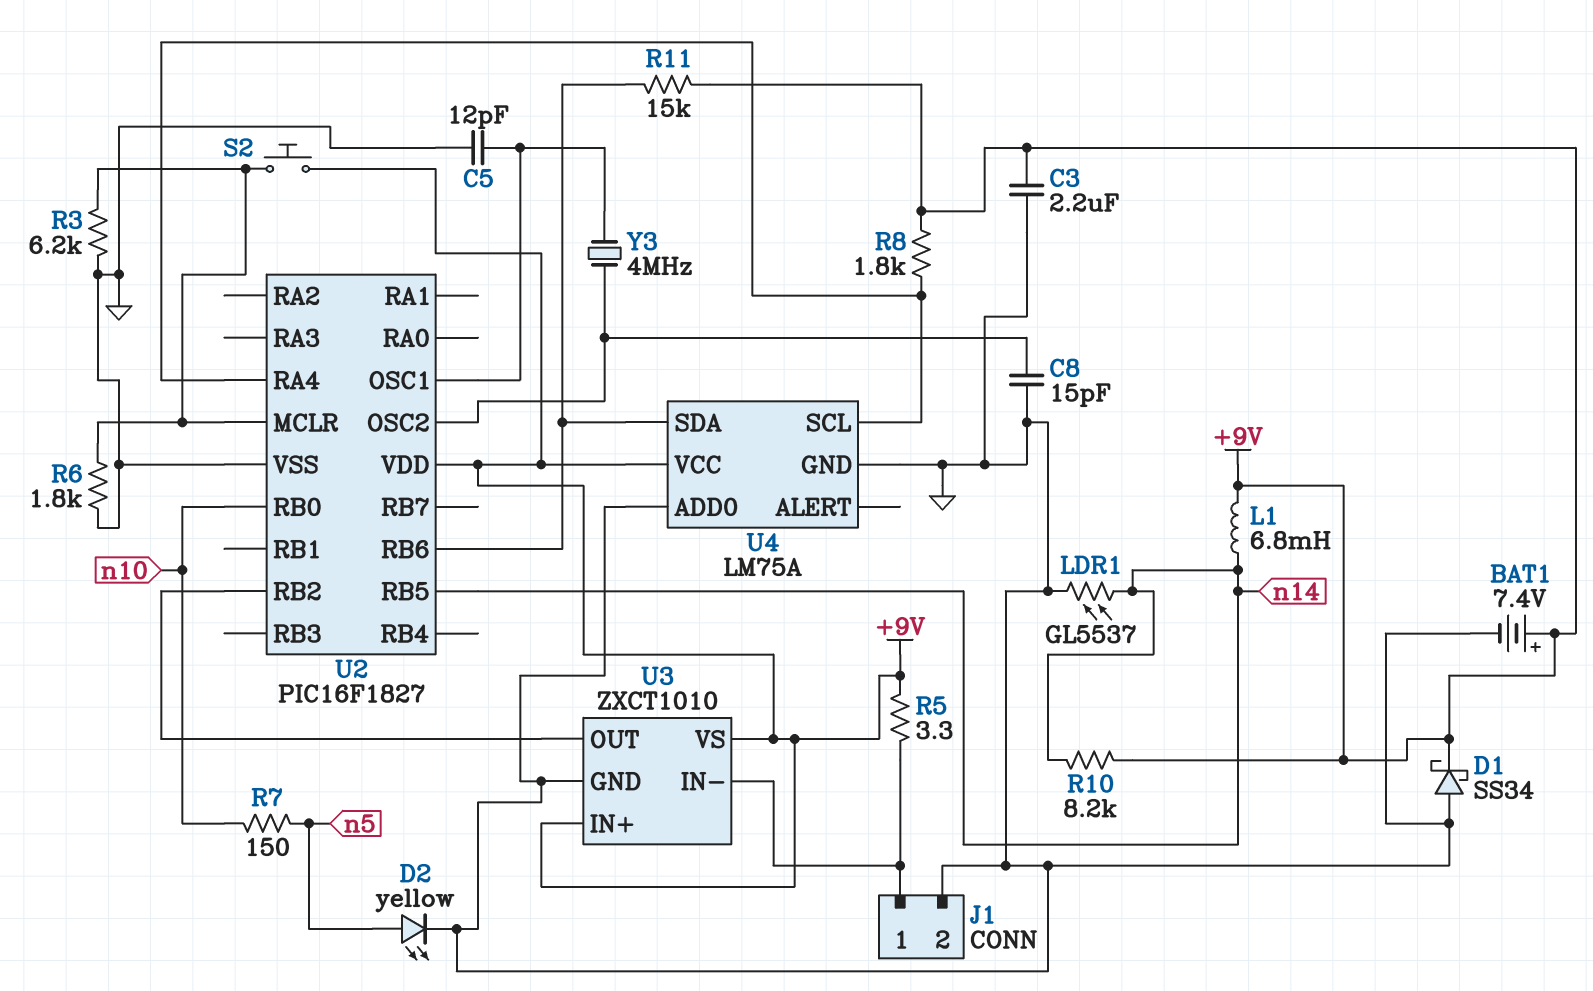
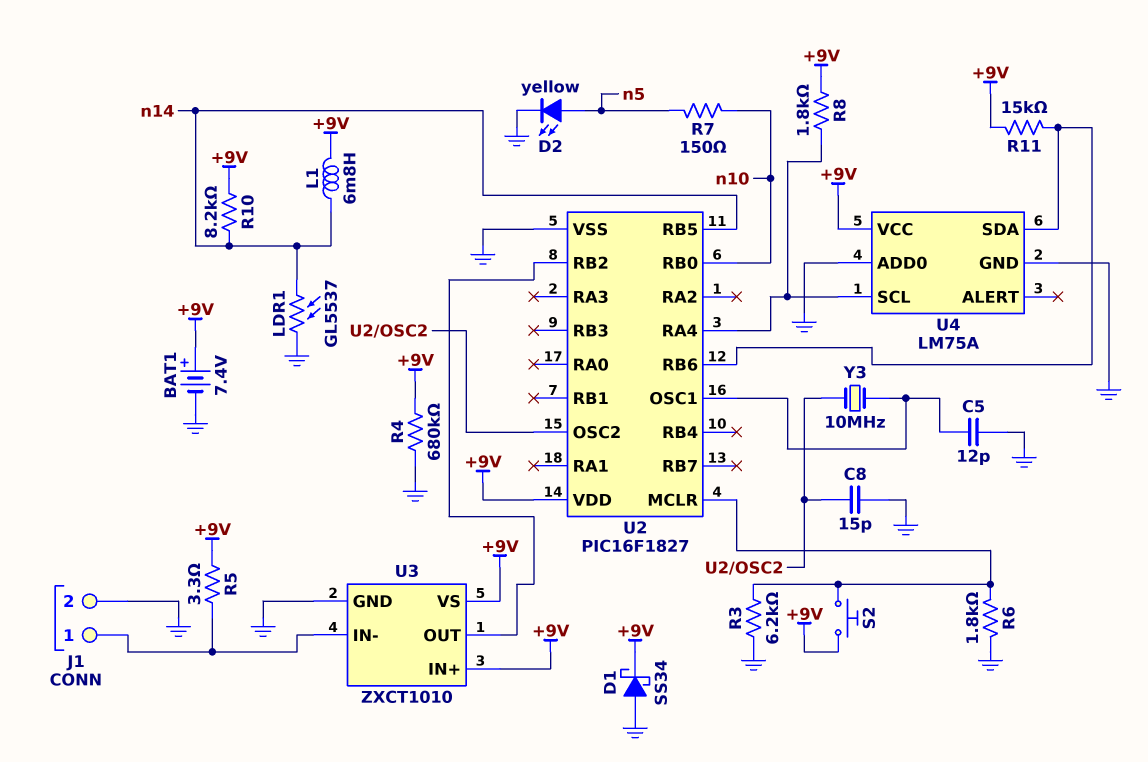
C3: 2.2uF (+9V, GND) -> none
R4: none -> 680k (+9V, GND)
Y3: 4MHz (U2/OSC1, U2/OSC2) -> 10MHz (U2/OSC1, U2/OSC2)

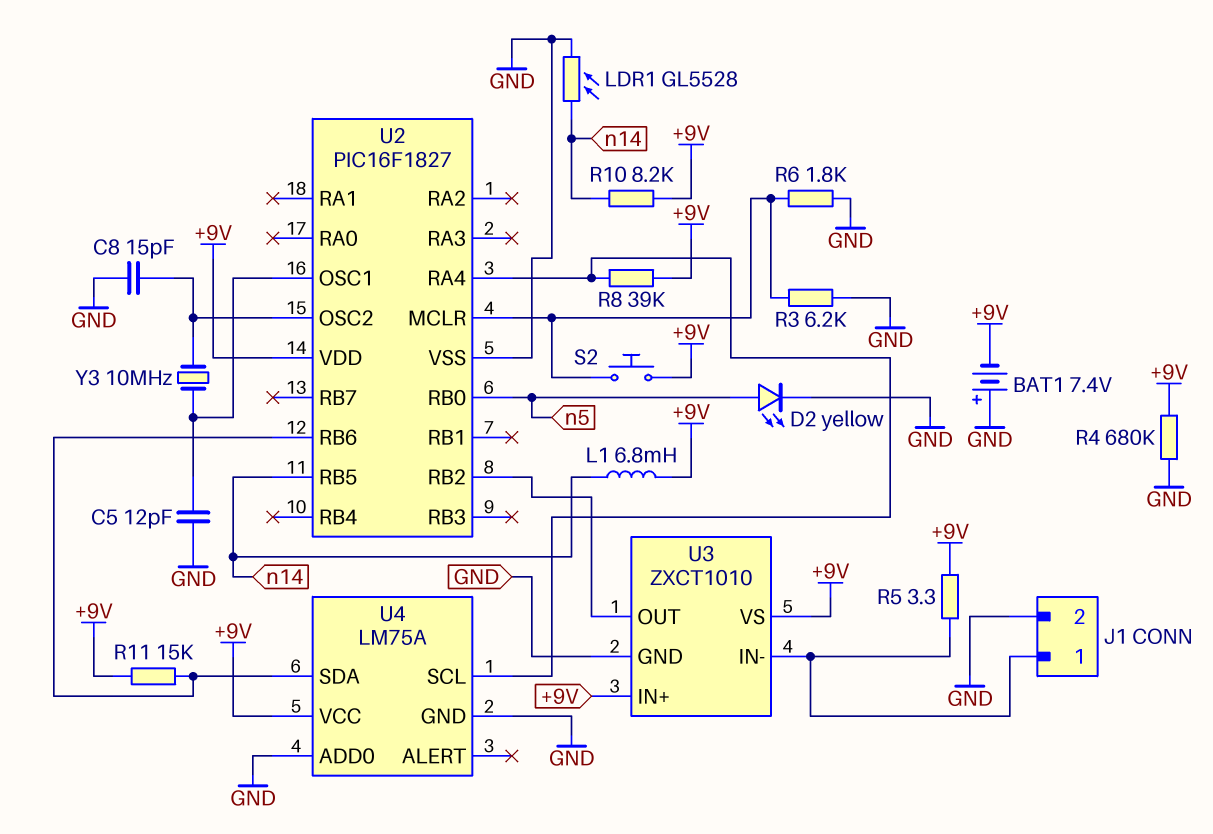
BAT1: 7.4V (plus +9V, minus GND) -> 7.4V (plus GND, minus +9V)
D1: schottky SS34 (A GND, K +9V) -> none
LDR1: GL5537 (GND, n14) -> GL5528 (GND, n14)
R7: 150 (n5, n10) -> none
R8: 1.8k (+9V, U2/RA4) -> 39k (+9V, U2/RA4)
U2 pin RB0: n10 -> n5

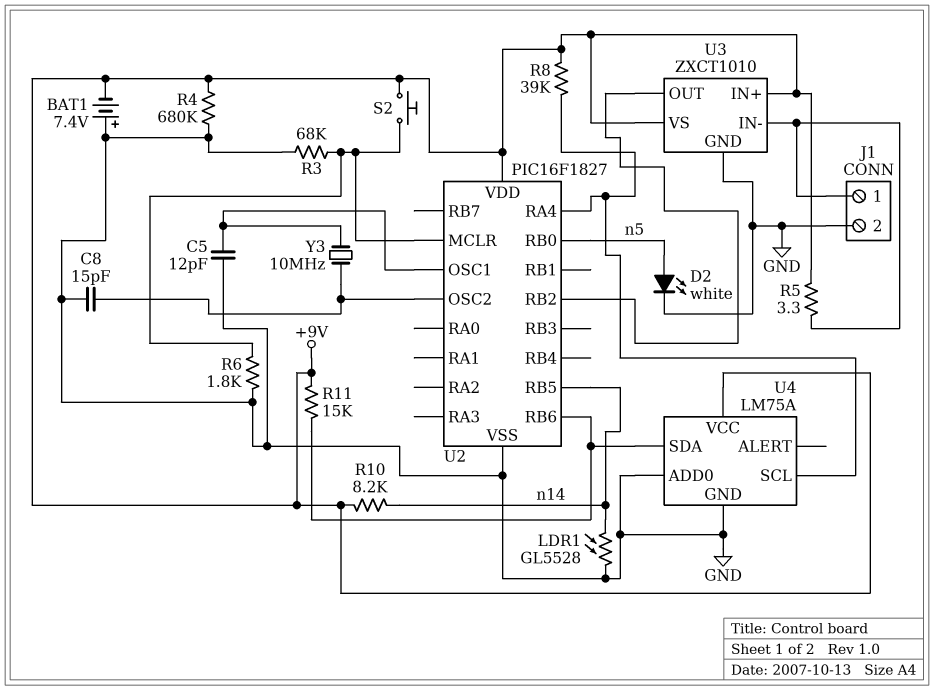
D2: LED yellow (A n5, K GND) -> LED white (A n5, K GND)
L1: 6.8mH (+9V, n14) -> none
R3: 6.2k (GND, U2/MCLR) -> 68k (GND, U2/MCLR)

